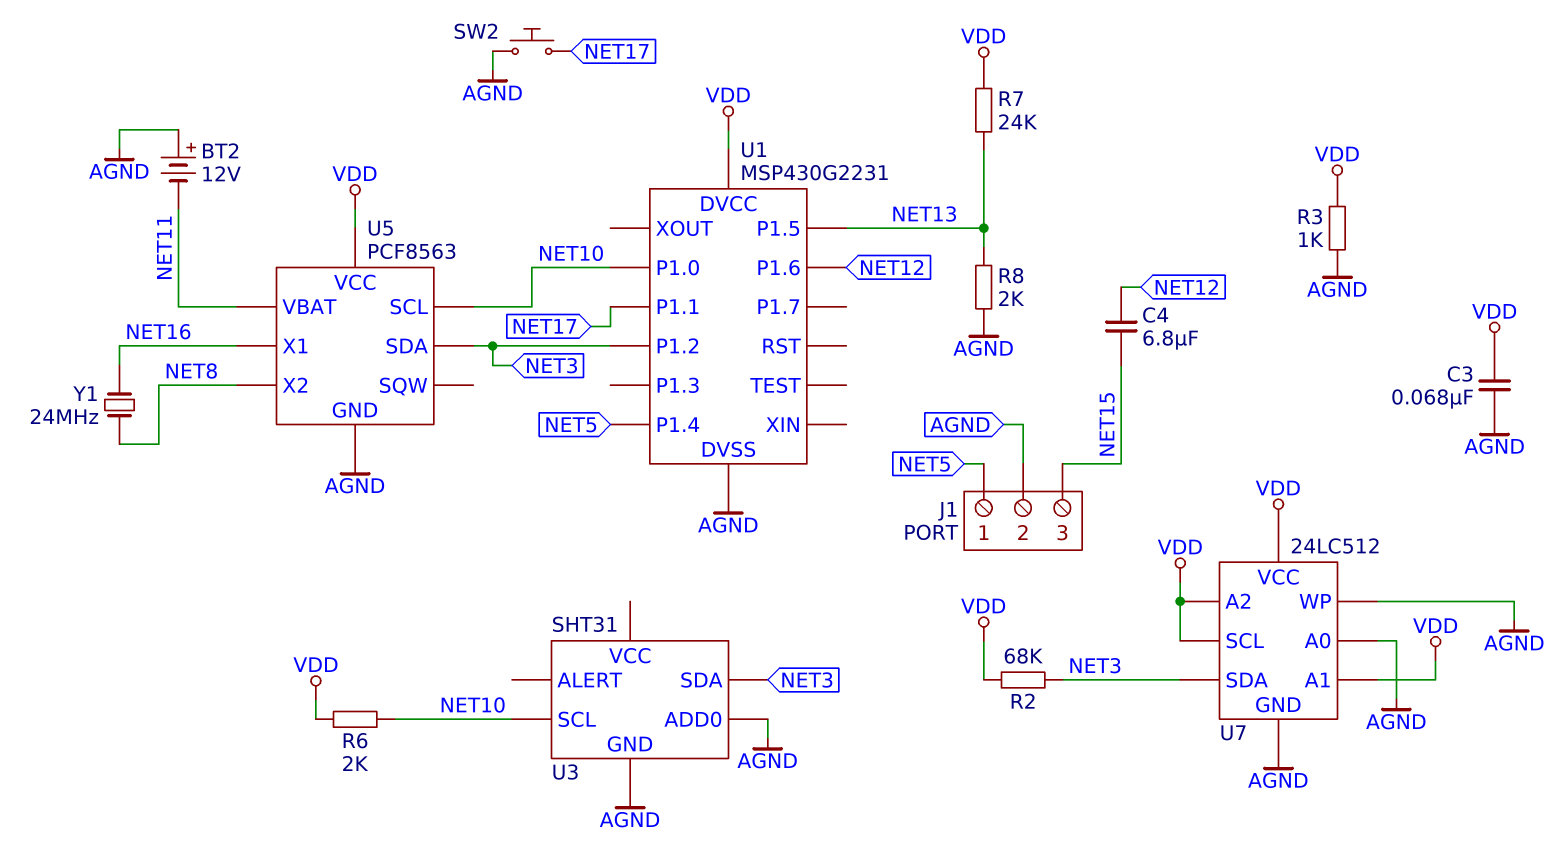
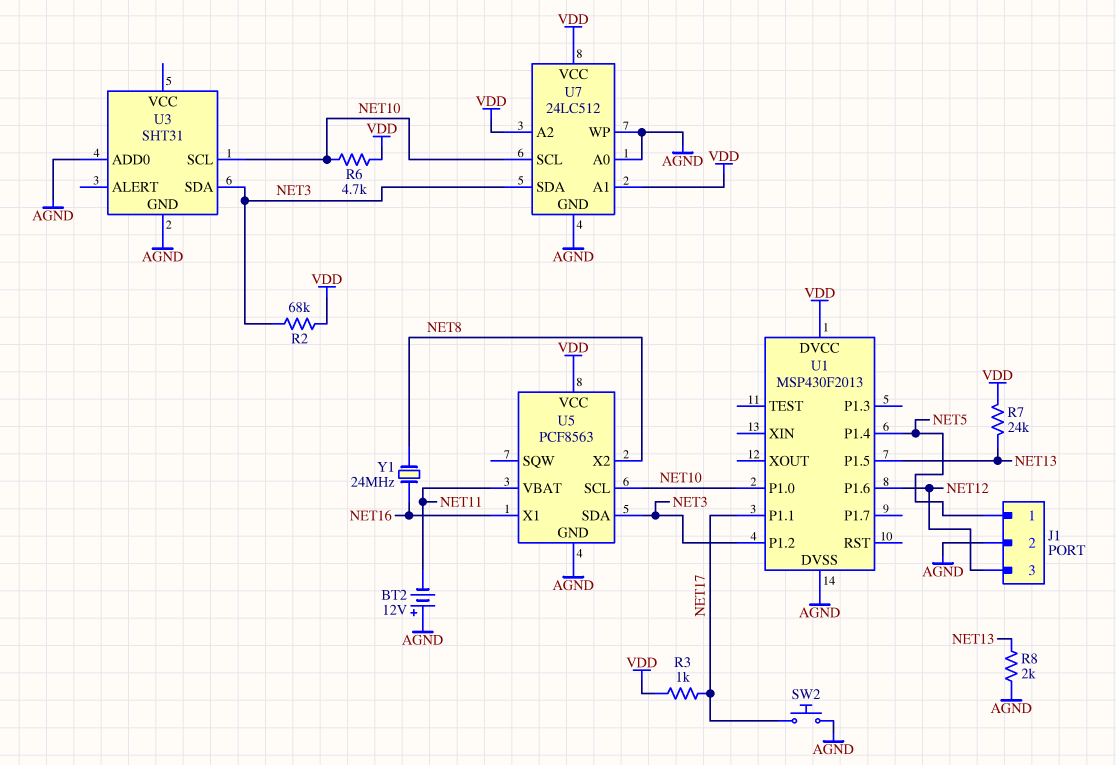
C3: 68nF (AGND, VDD) -> none
C4: 6.8uF (NET12, NET15) -> none
J1 pin 3: NET15 -> NET12
R3: 1k (AGND, VDD) -> 1k (NET17, VDD)
R6: 2k (NET10, VDD) -> 4.7k (NET10, VDD)
U1: MSP430G2231 -> MSP430F2013
U7 pin SCL: VDD -> NET10

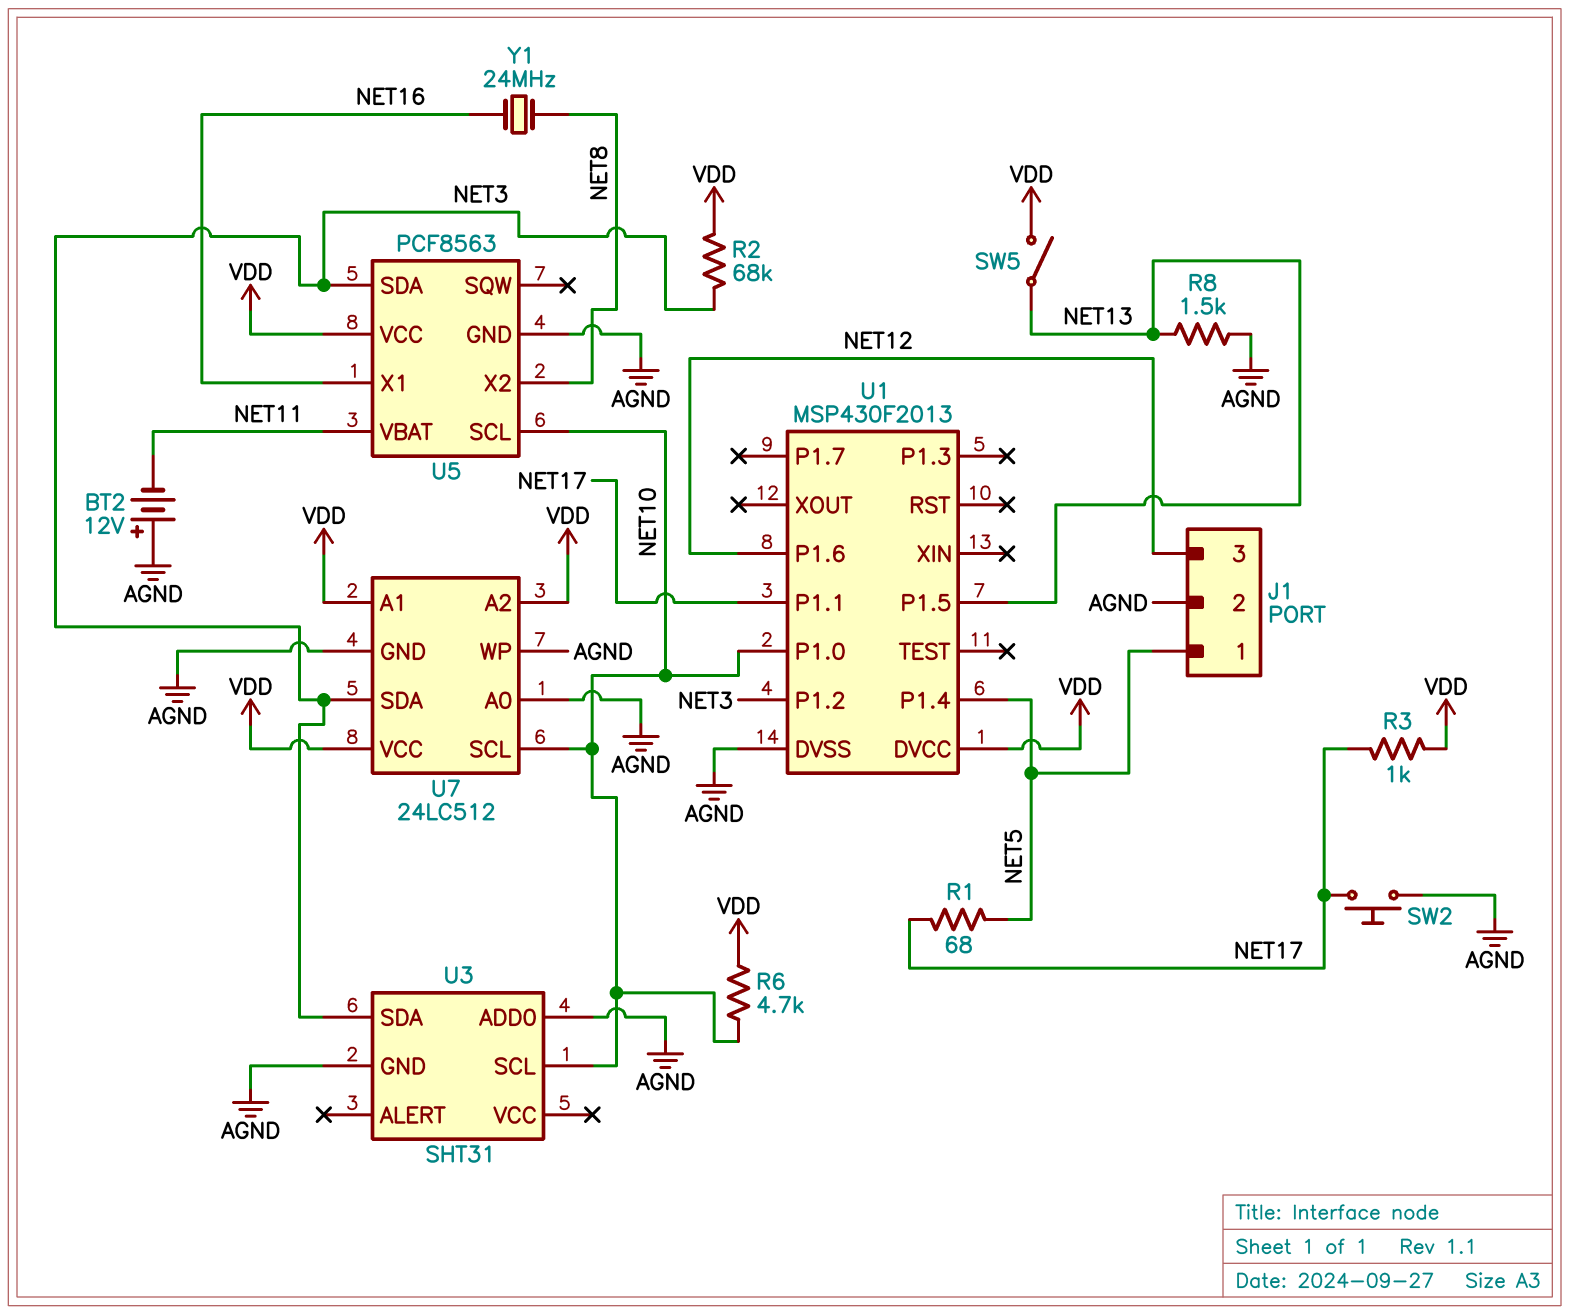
R1: none -> 68 (NET5, NET17)
R7: 24k (NET13, VDD) -> none
R8: 2k (AGND, NET13) -> 1.5k (AGND, NET13)
SW5: none -> switch (NET13, VDD)

